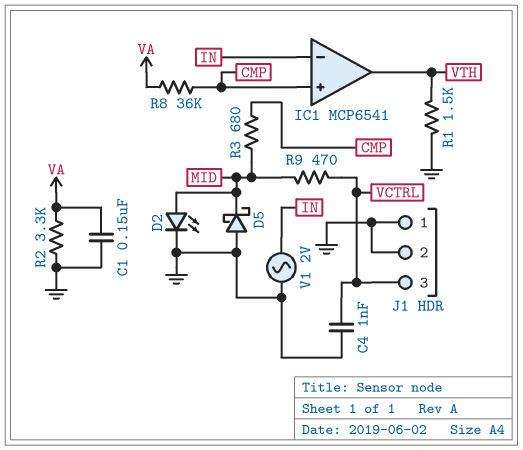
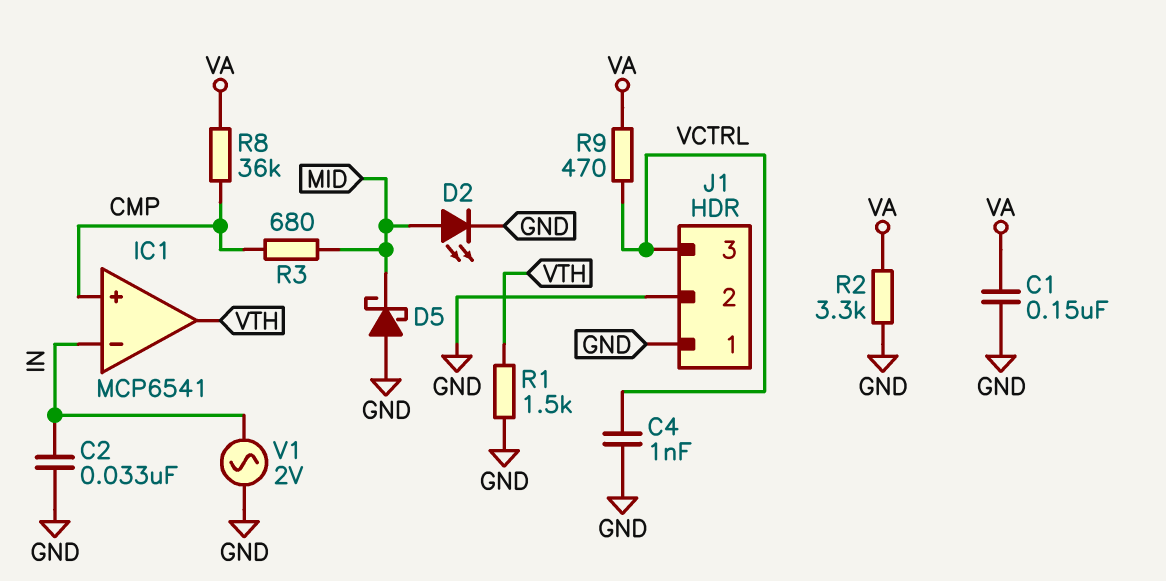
C2: none -> 33nF (GND, IN)
R9: 470 (MID, VCTRL) -> 470 (VA, VCTRL)

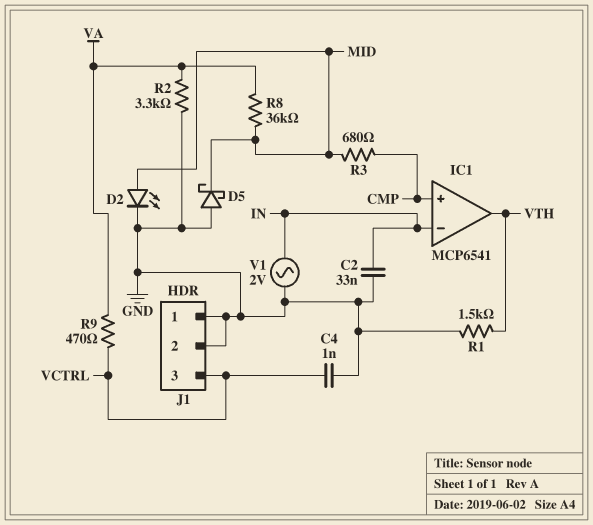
C1: 150nF (GND, VA) -> none
R8: 36k (CMP, VA) -> 36k (MID, VA)

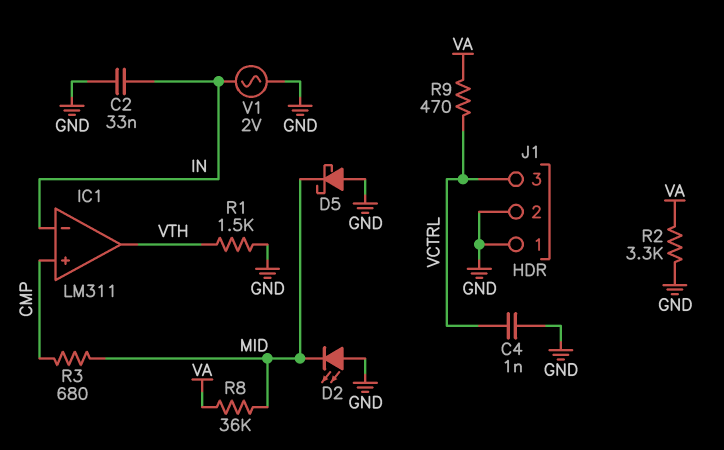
D2: LED (A MID, K GND) -> LED (A GND, K MID)
IC1: MCP6541 -> LM311

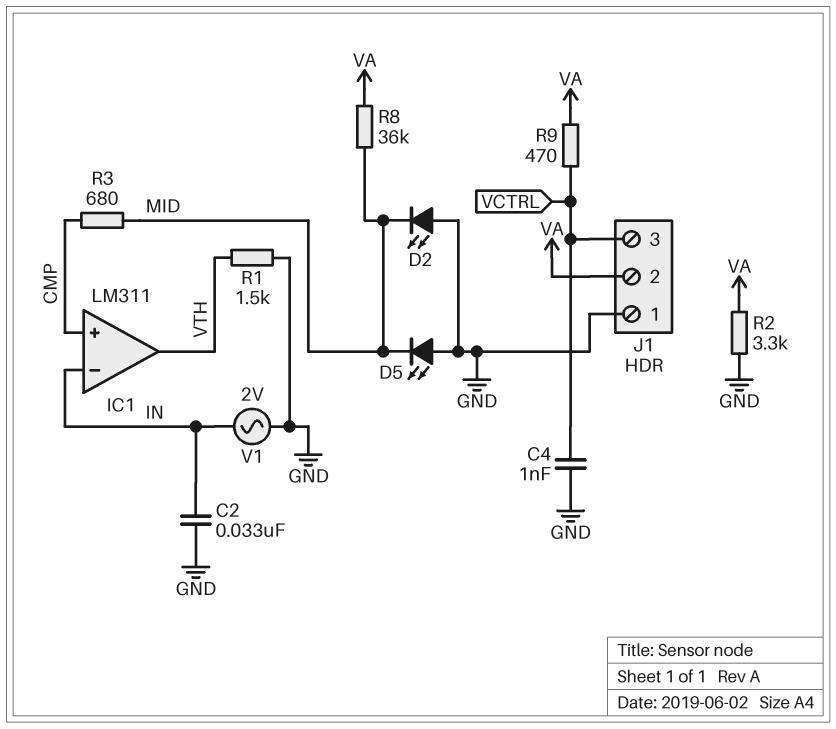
D5: schottky (A GND, K MID) -> LED (A GND, K MID)
J1 pin 2: GND -> VA

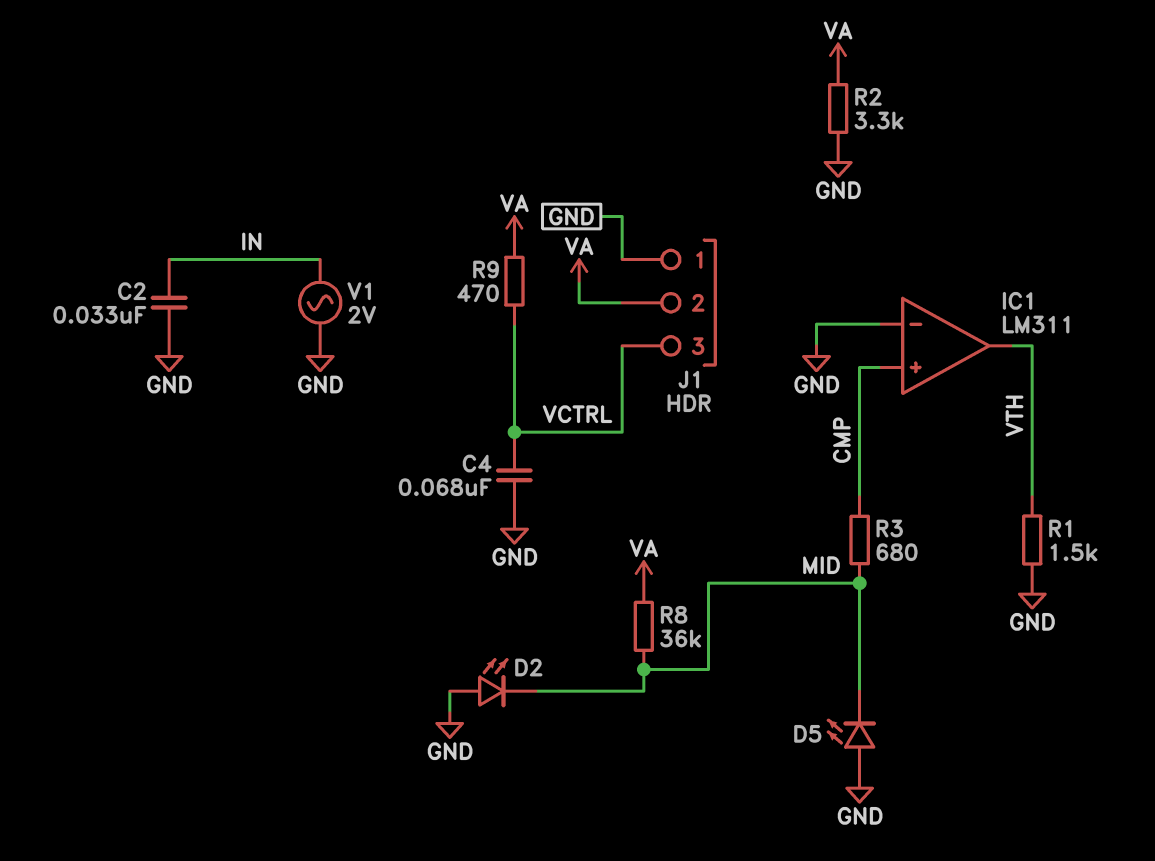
C4: 1nF (GND, VCTRL) -> 68nF (GND, VCTRL)
IC1 pin in-: IN -> GND

